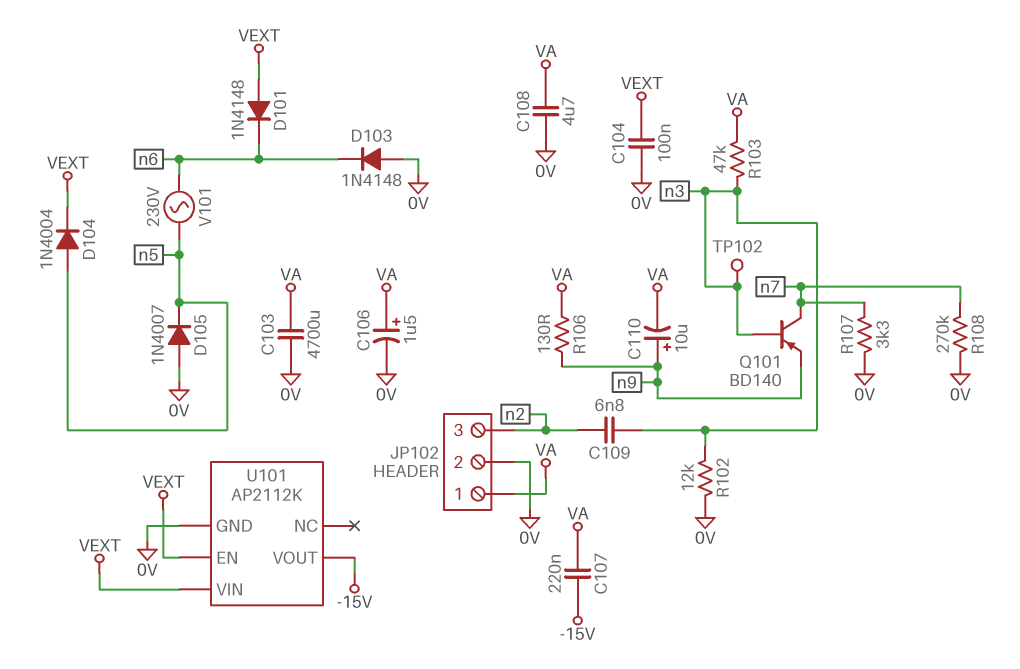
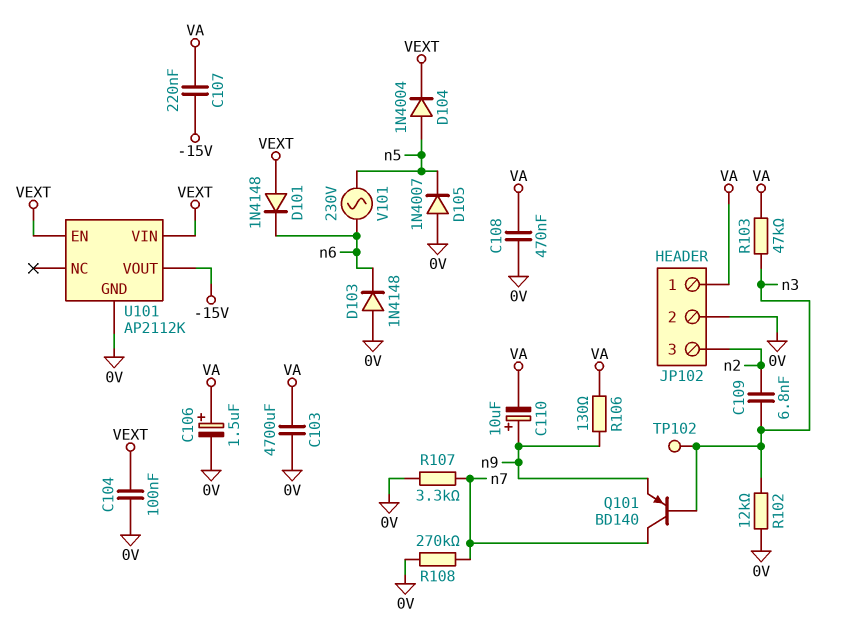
C108: 4.7uF (0V, VA) -> 470nF (0V, VA)

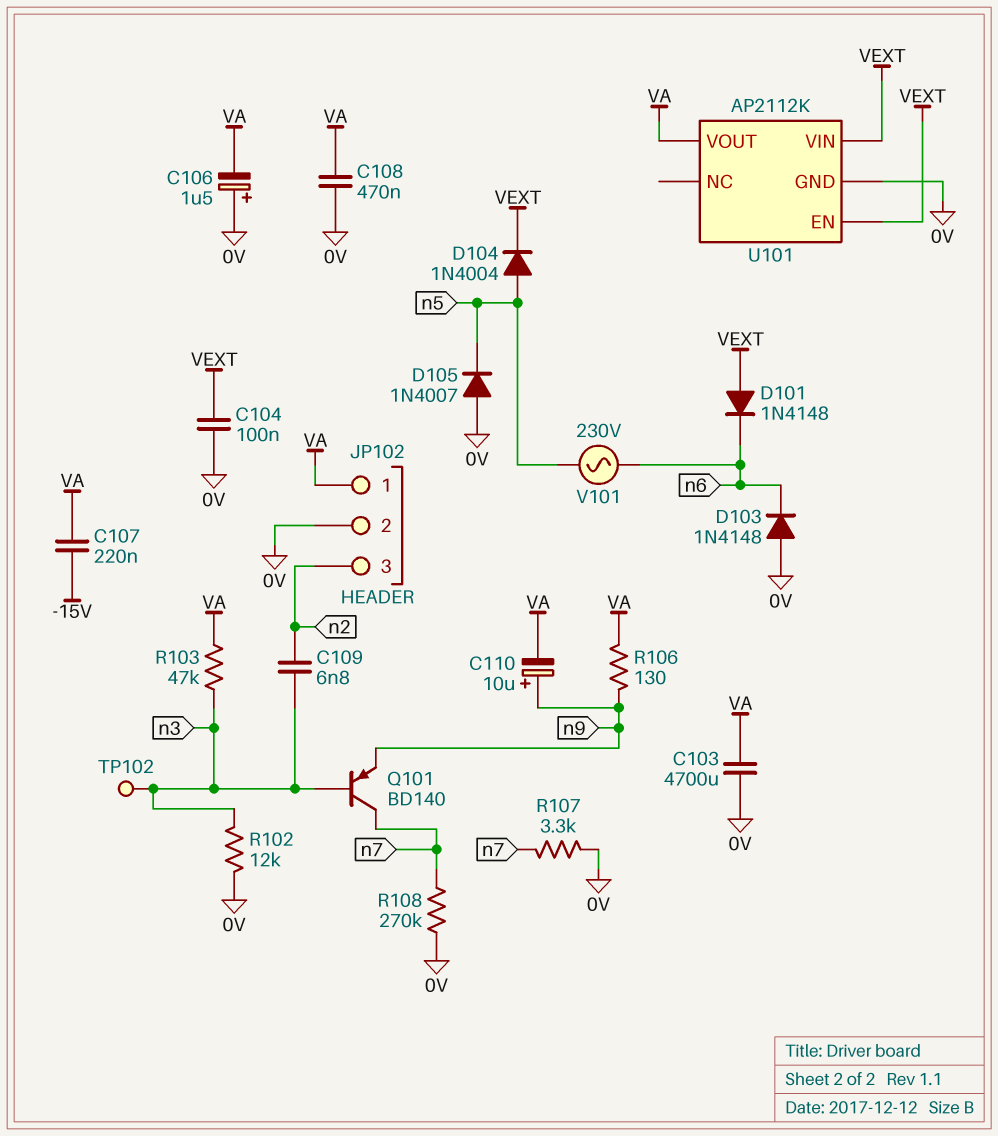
C106: 1.5uF (plus VA, minus 0V) -> 1.5uF (plus 0V, minus VA)
U101 pin VOUT: -15V -> VA

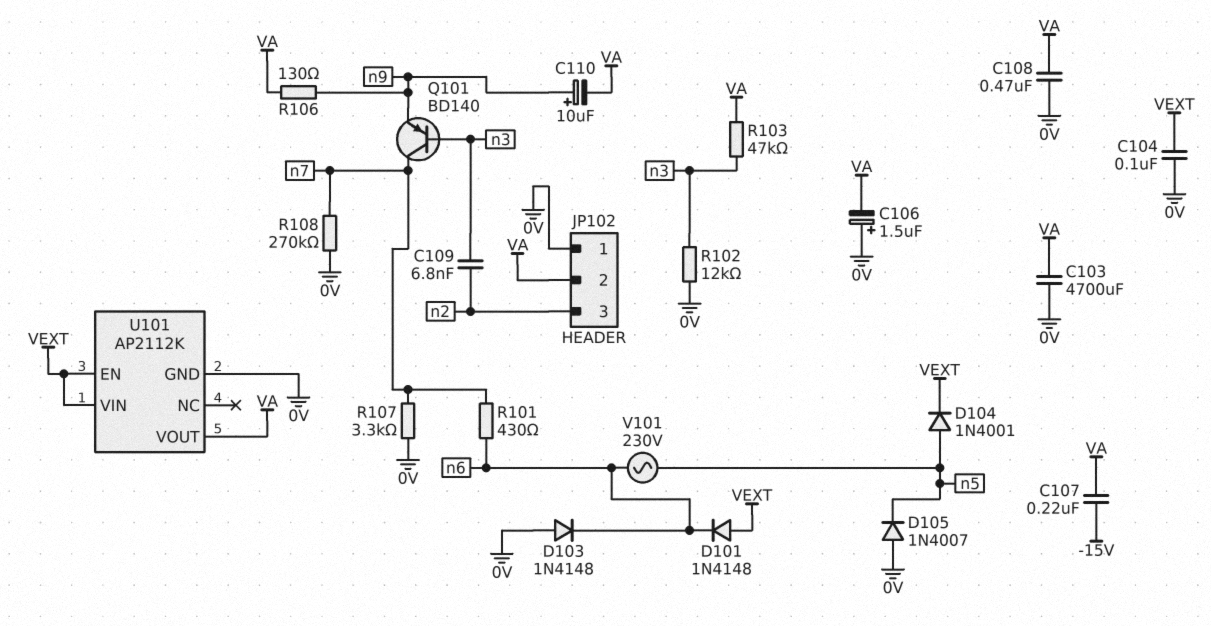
D104: diode 1N4004 (A n5, K VEXT) -> diode 1N4001 (A n5, K VEXT)
JP102 pin 1: VA -> 0V
JP102 pin 2: 0V -> VA
R101: none -> 430 (n6, n7)
TP102: test point (n3) -> none

